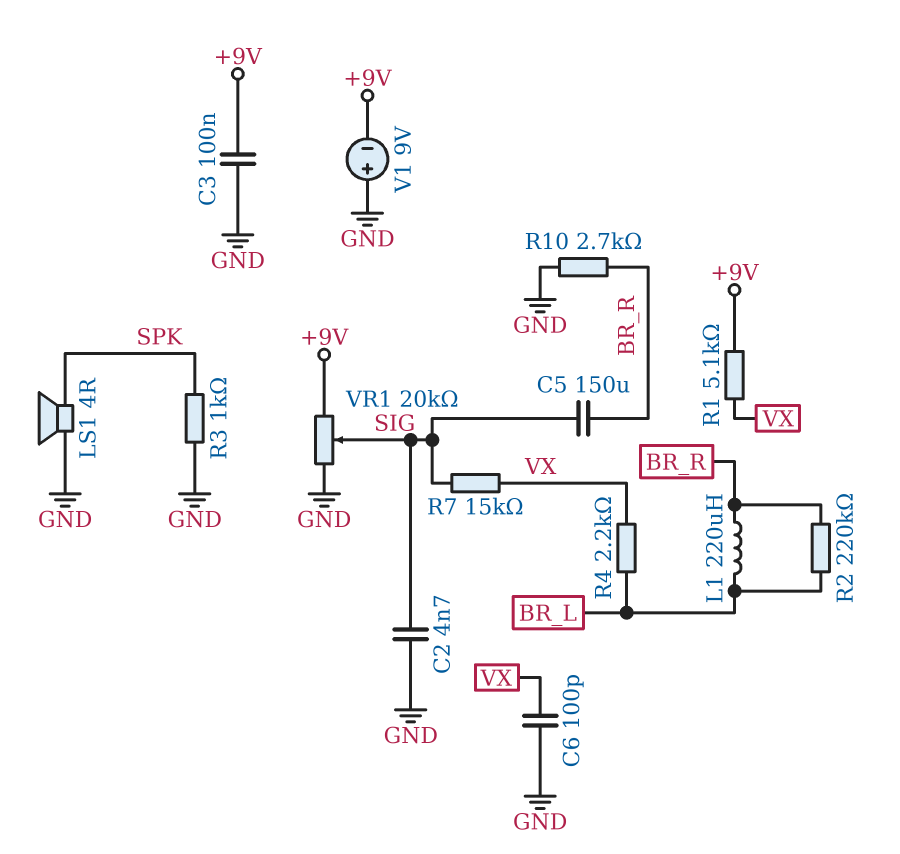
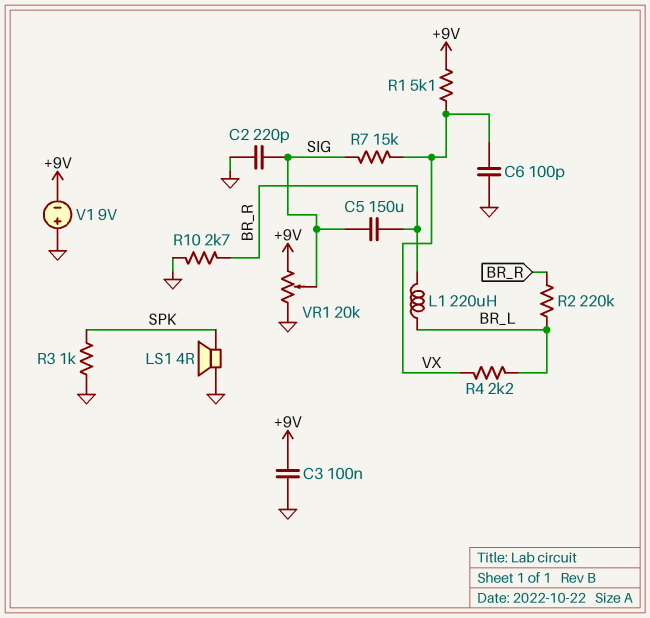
C2: 4.7nF (GND, SIG) -> 220pF (GND, SIG)

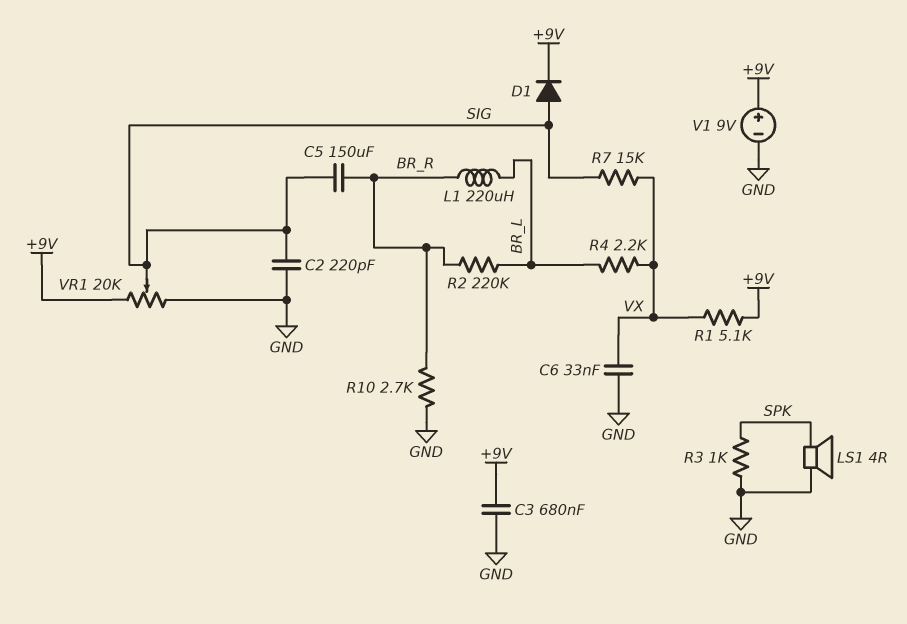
C3: 100nF (+9V, GND) -> 680nF (+9V, GND)
C6: 100pF (GND, VX) -> 33nF (GND, VX)
D1: none -> diode (A SIG, K +9V)
V1: 9V (plus GND, minus +9V) -> 9V (plus +9V, minus GND)

